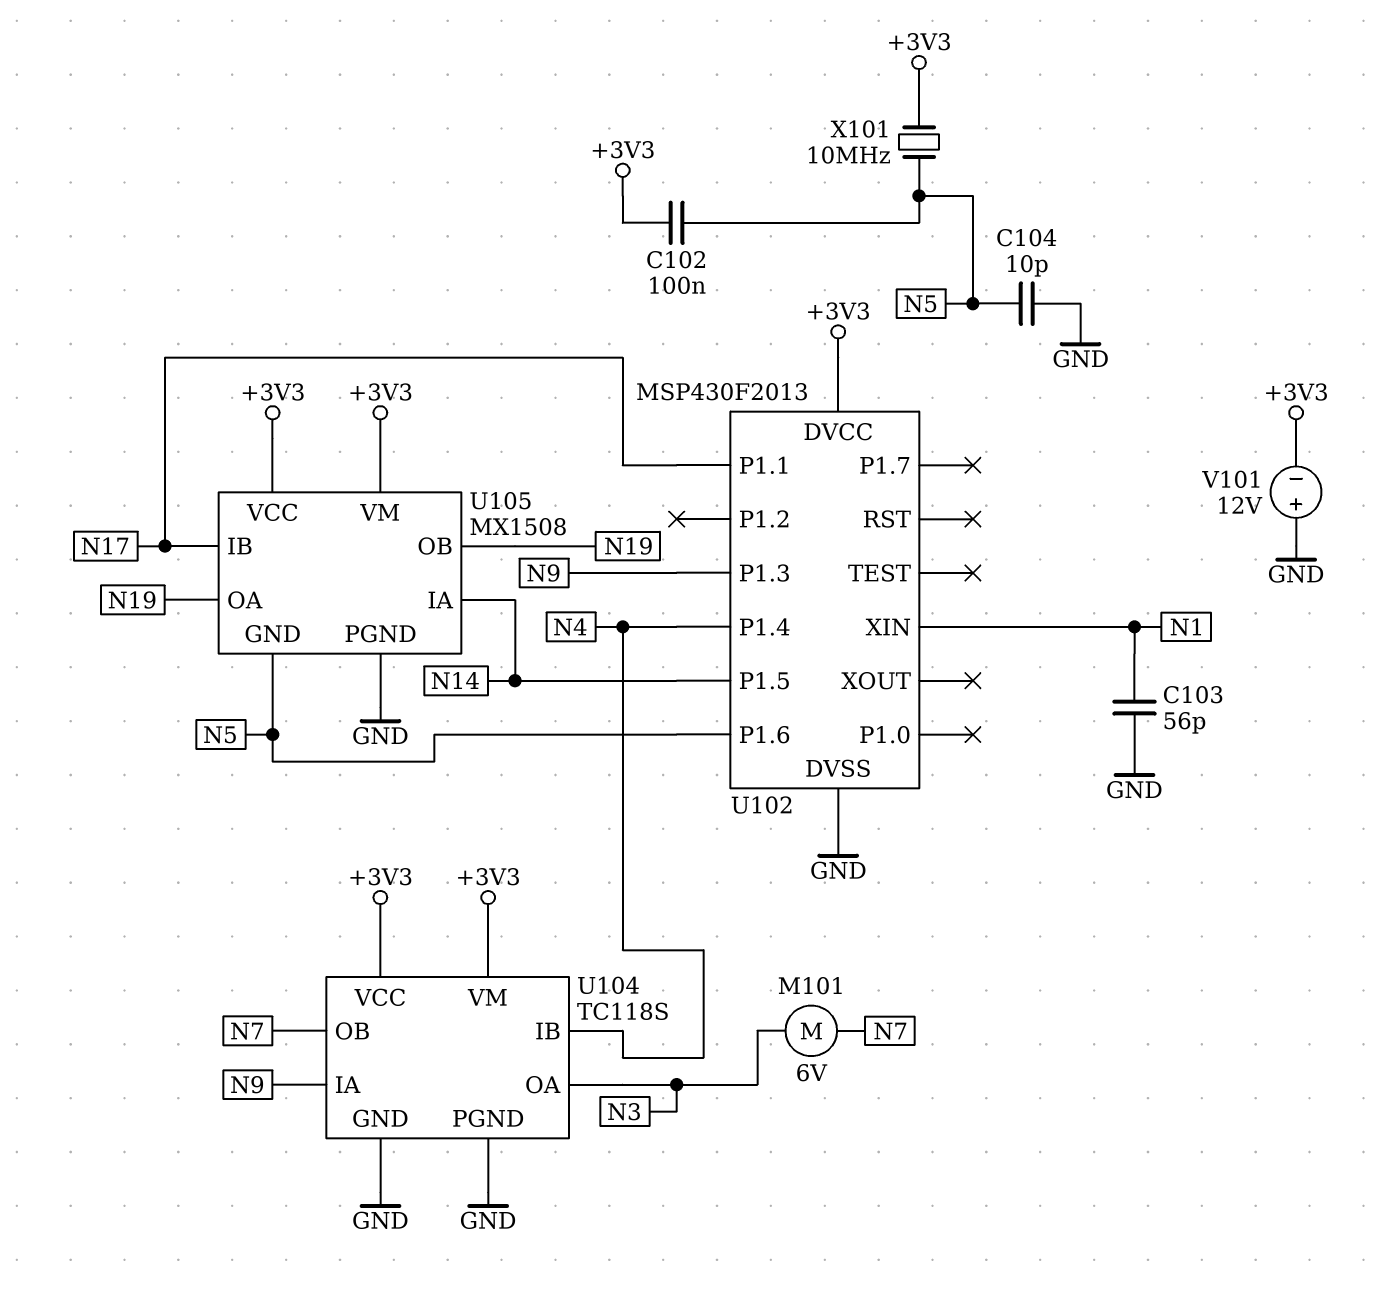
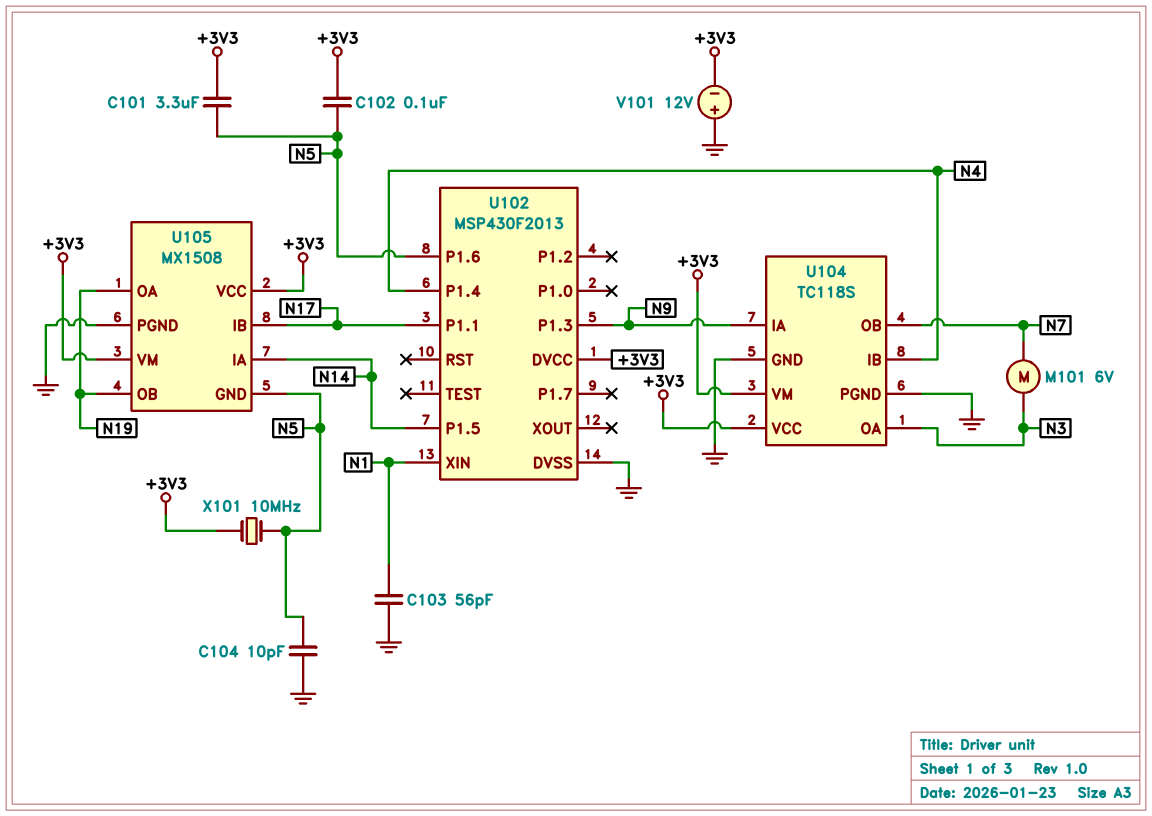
C101: none -> 3.3uF (+3V3, N5)

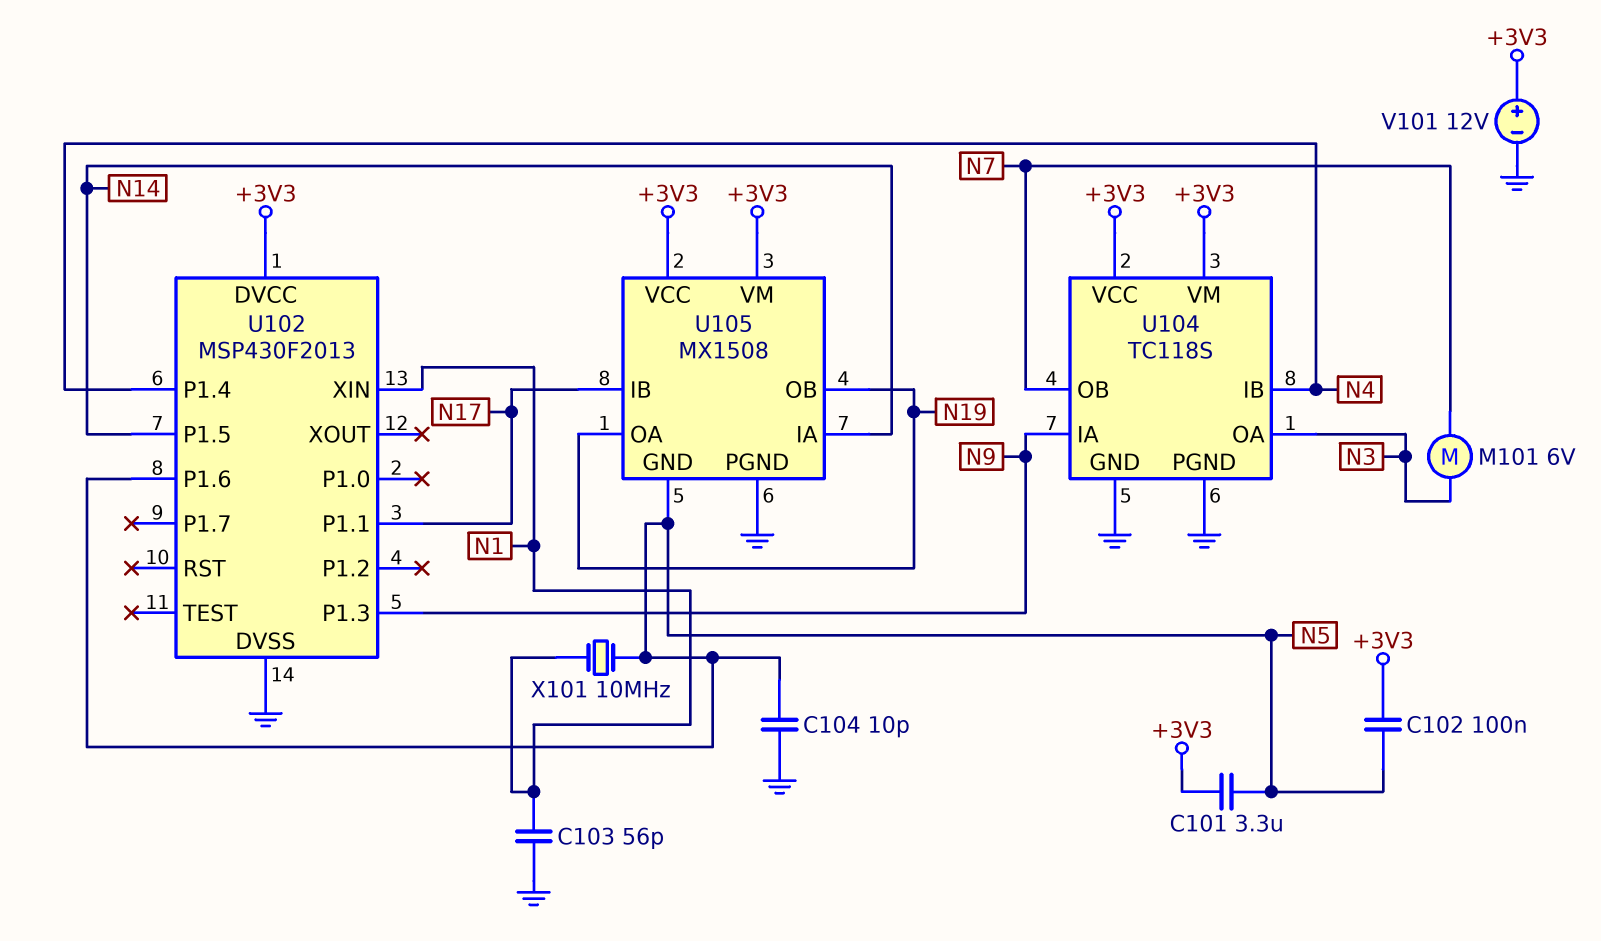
V101: 12V (plus GND, minus +3V3) -> 12V (plus +3V3, minus GND)
X101: 10MHz (+3V3, N5) -> 10MHz (N1, N5)

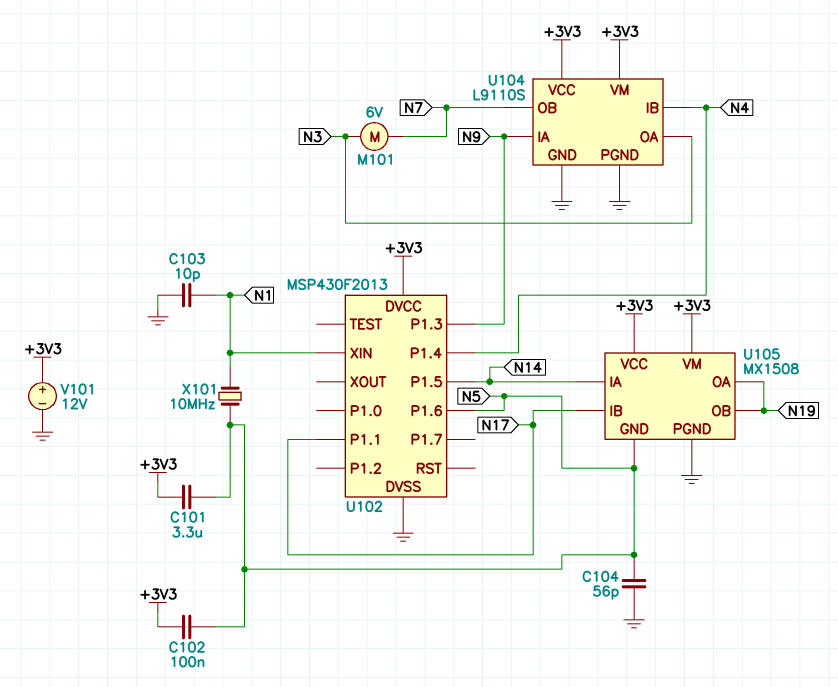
C103: 56pF (GND, N1) -> 10pF (GND, N1)
C104: 10pF (GND, N5) -> 56pF (GND, N5)
U104: TC118S -> L9110S

